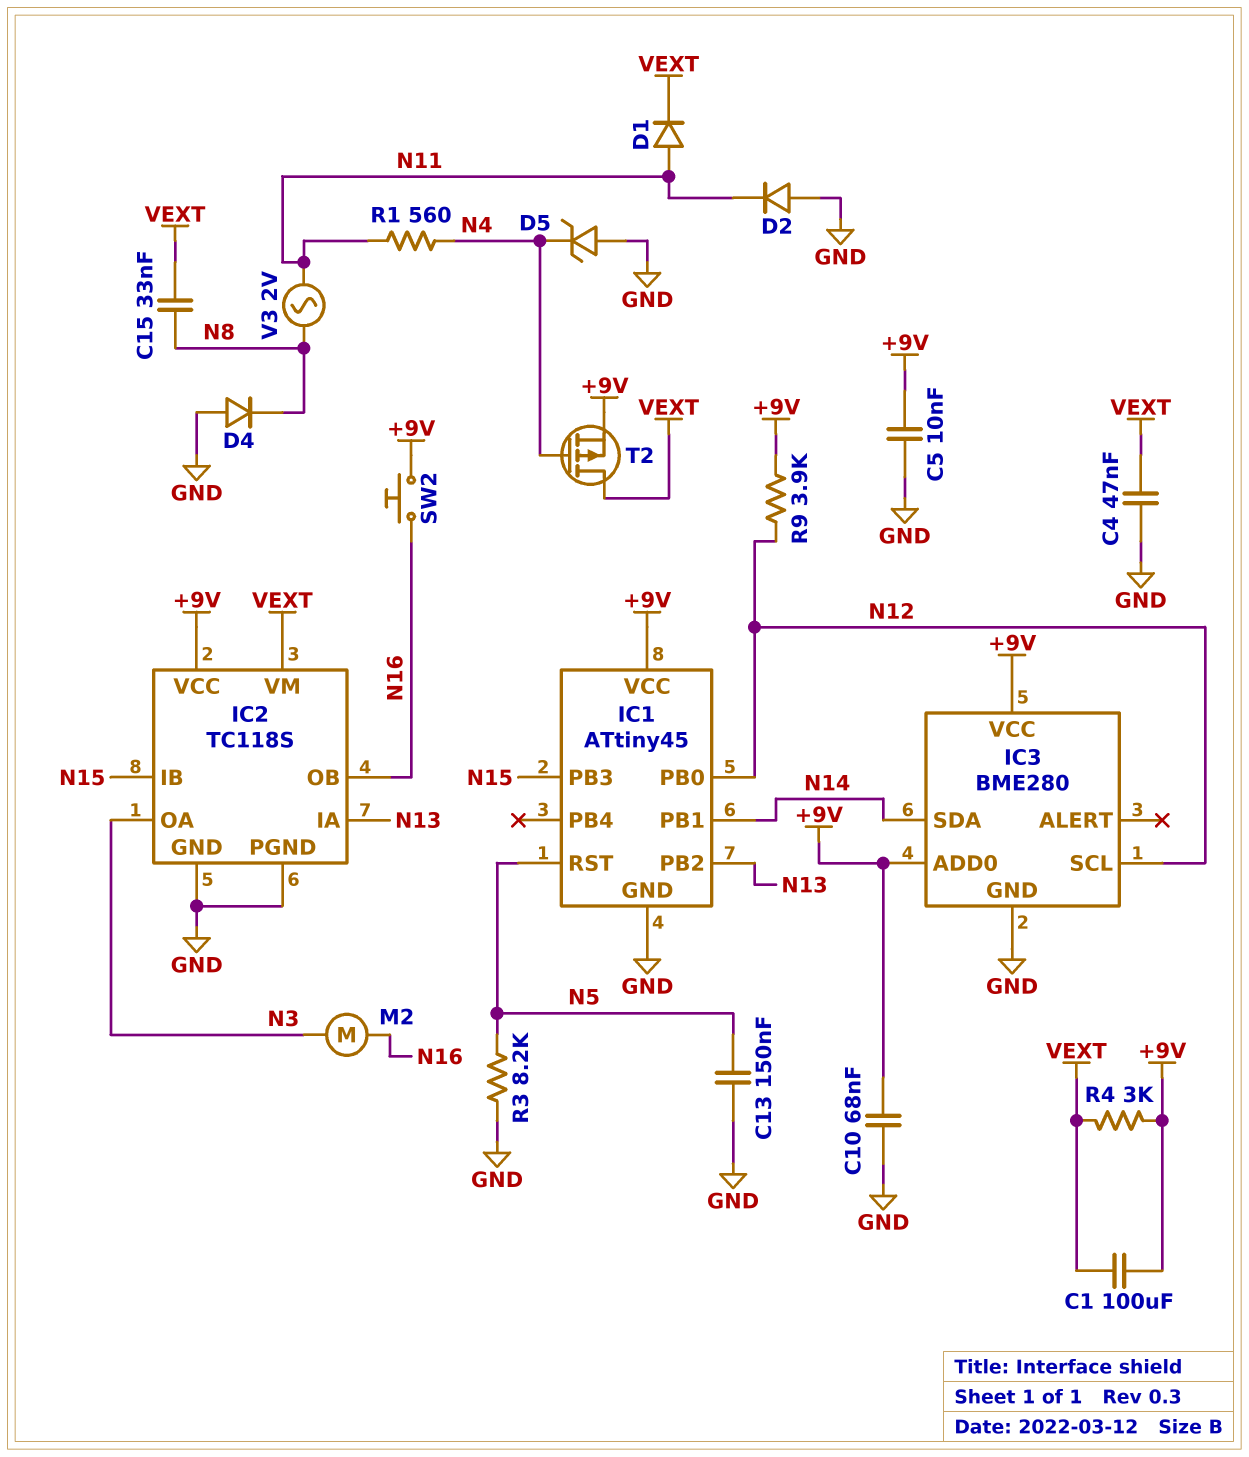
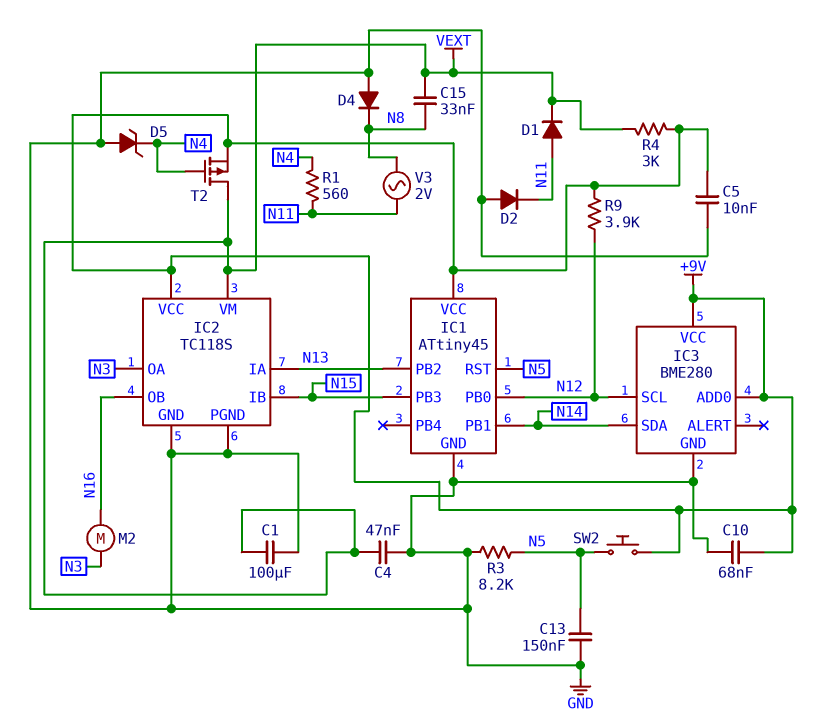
C1: 100uF (+9V, VEXT) -> 100uF (GND, VEXT)
SW2: button (+9V, N16) -> button (+9V, N5)

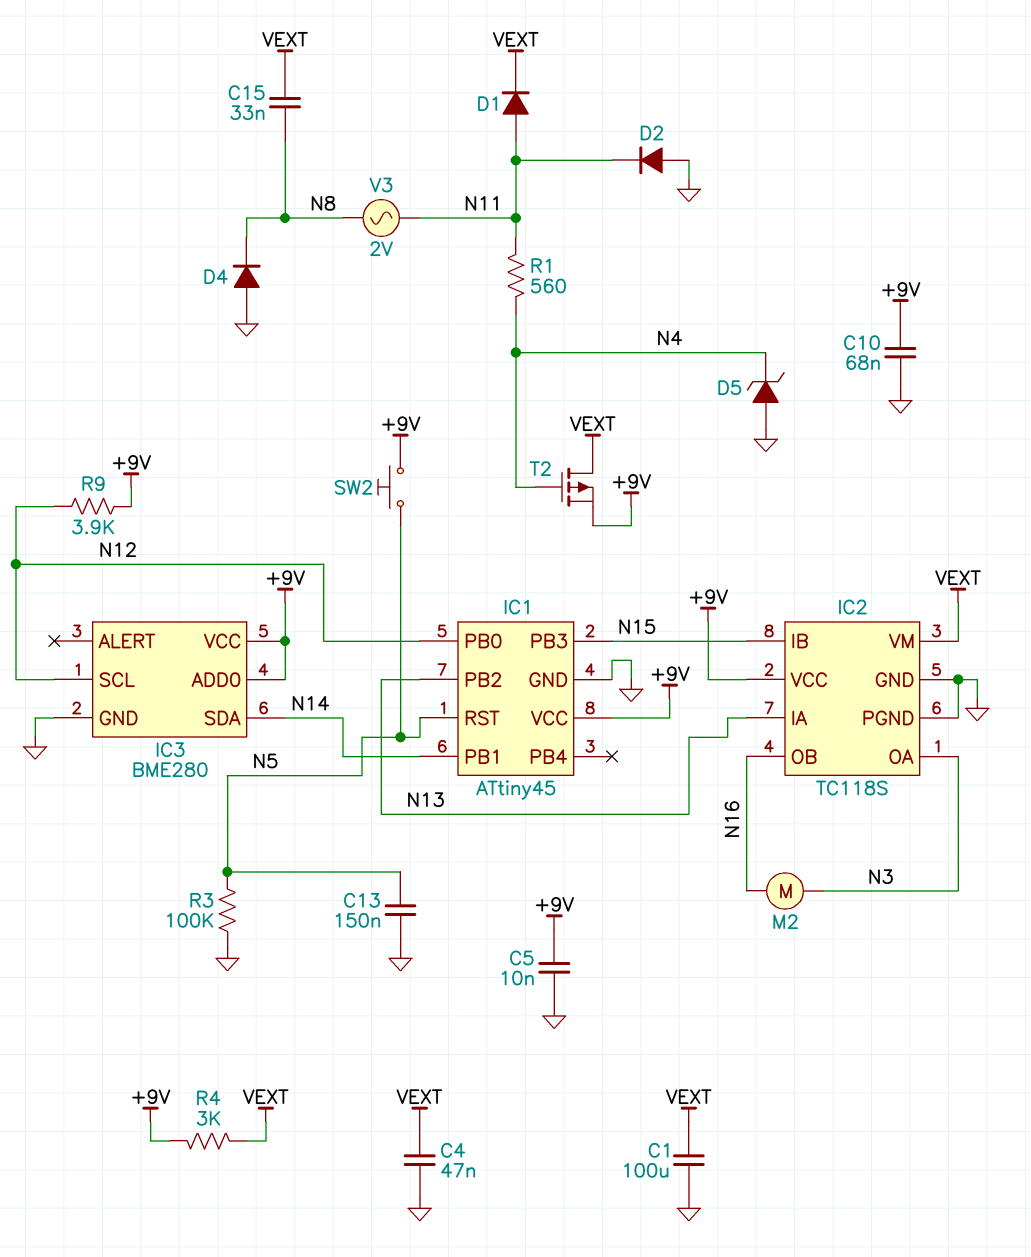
R3: 8.2k (GND, N5) -> 100k (GND, N5)

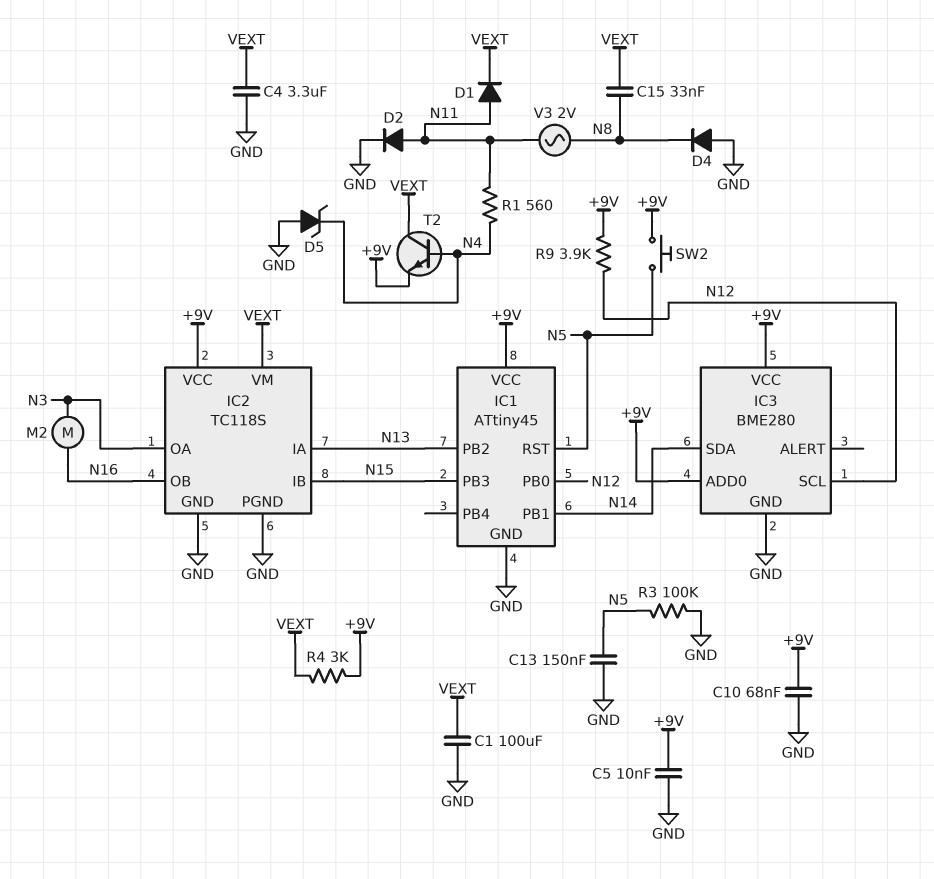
C4: 47nF (GND, VEXT) -> 3.3uF (GND, VEXT)
D2: diode (A GND, K N11) -> diode (A N11, K GND)
T2: PMOS (G N4, D VEXT, S +9V) -> NPN (B N4, C VEXT, E +9V)

